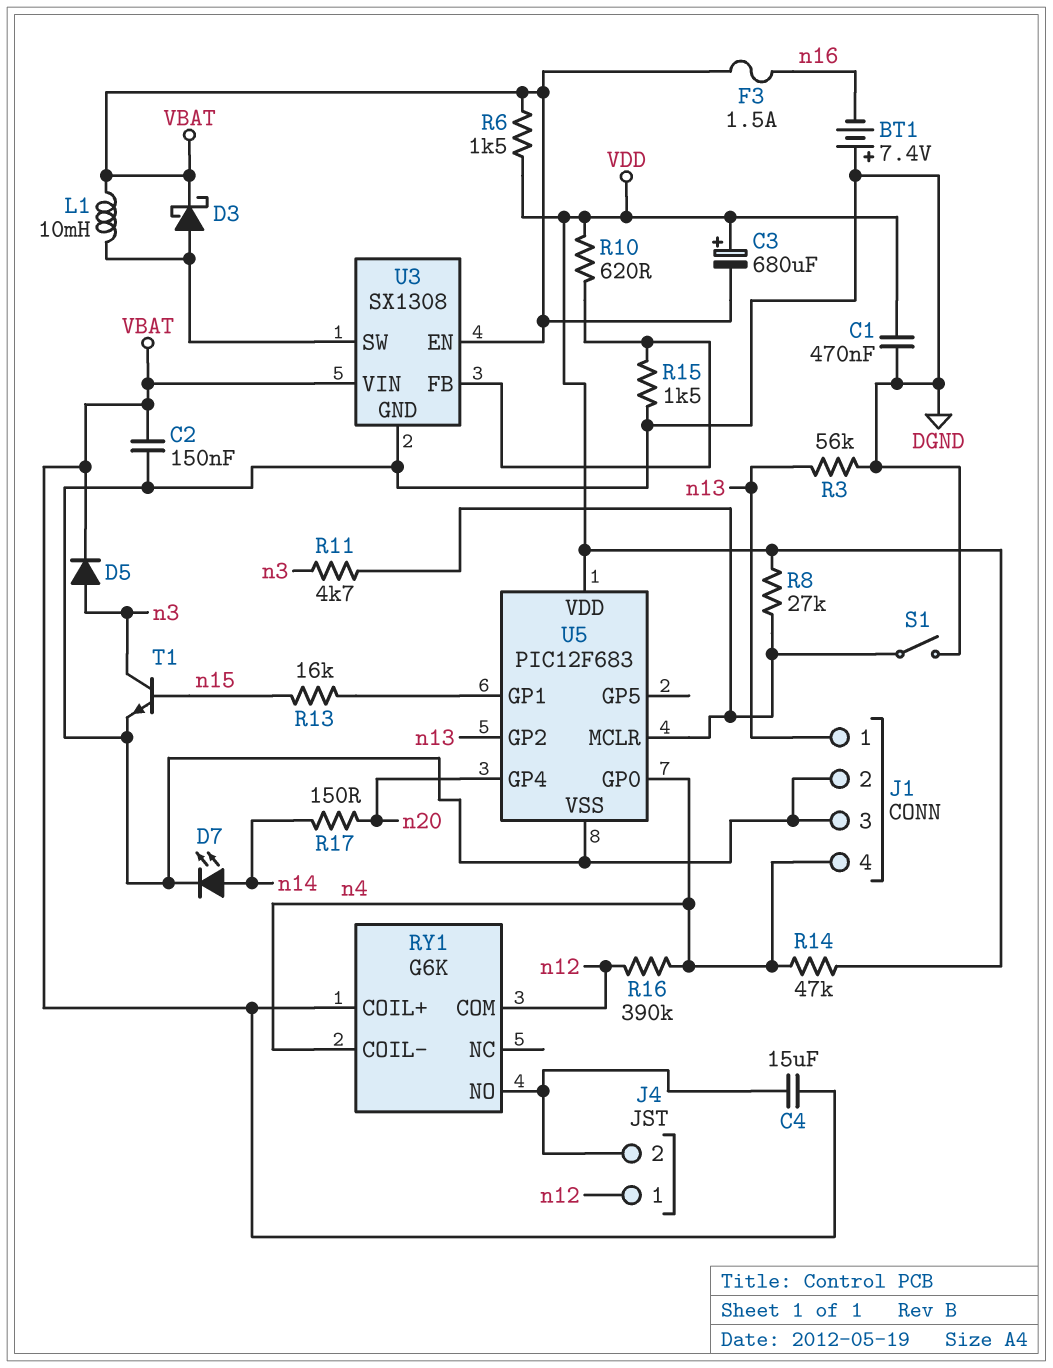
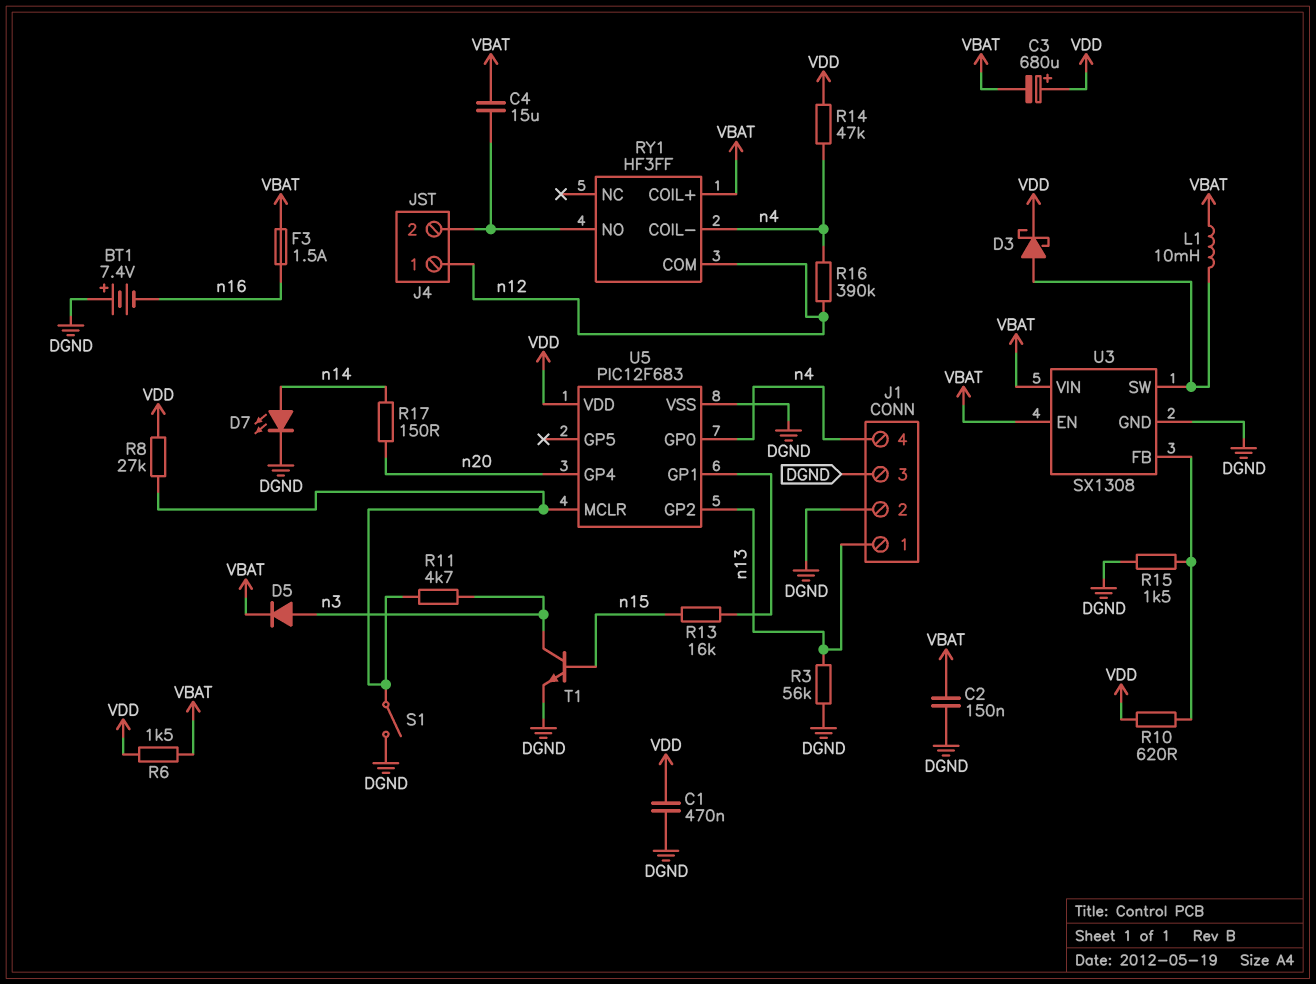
D3: schottky (A U3/SW, K VBAT) -> schottky (A U3/SW, K VDD)
RY1: G6K -> HF3FF

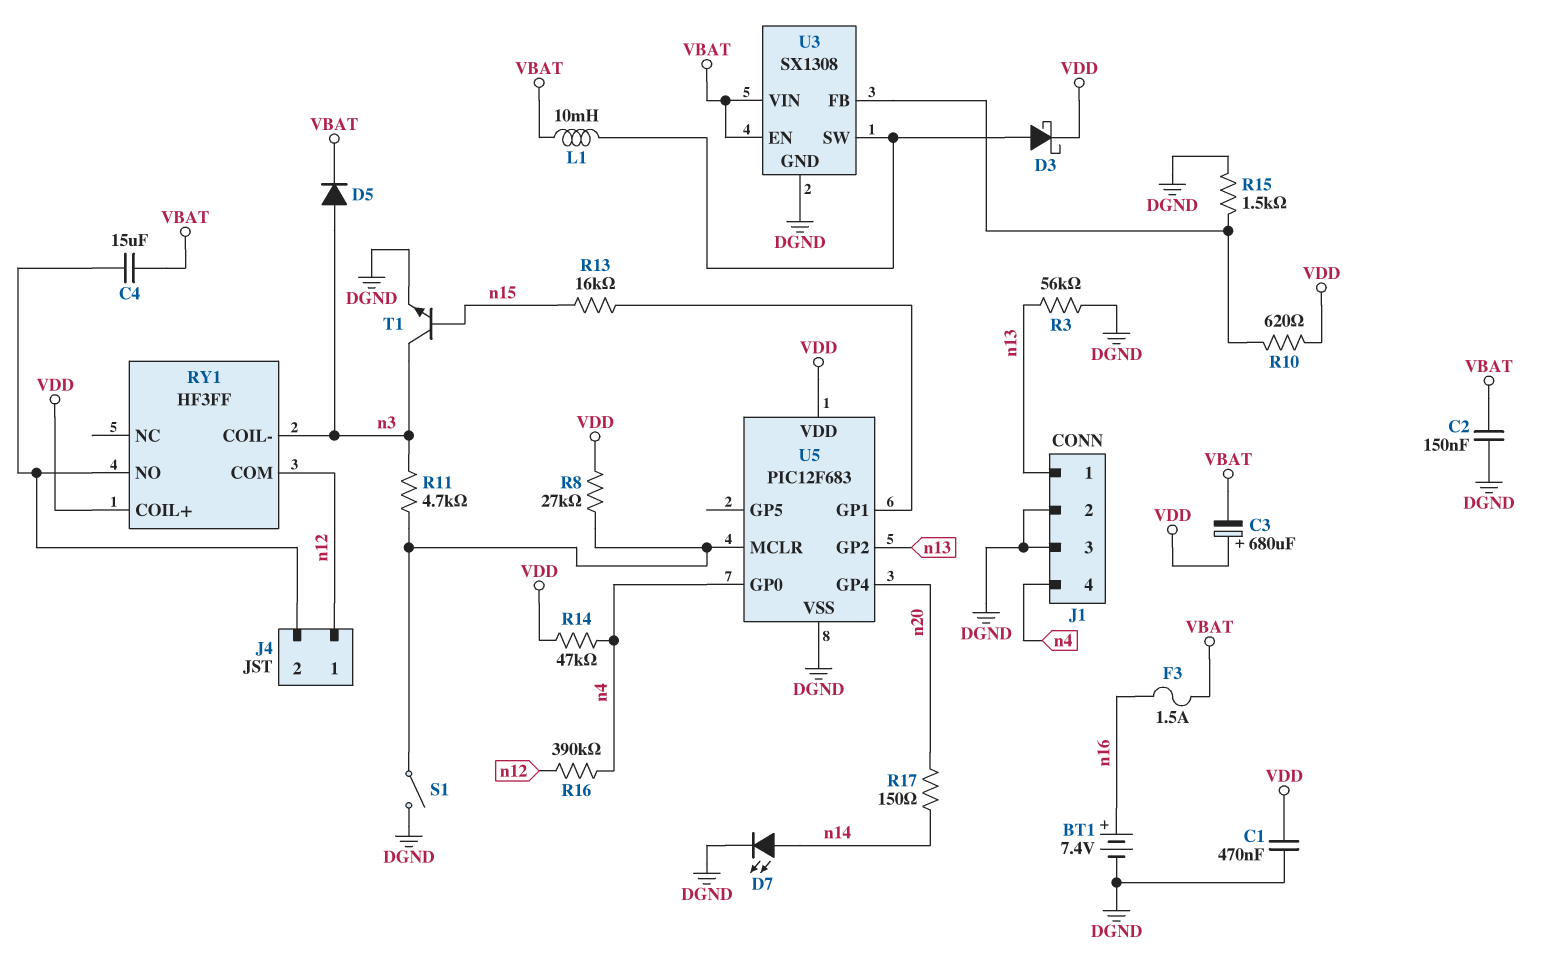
BT1: 7.4V (plus DGND, minus n16) -> 7.4V (plus n16, minus DGND)
R6: 1.5k (VBAT, VDD) -> none
RY1 pin COIL+: VBAT -> VDD
RY1 pin COIL-: n4 -> n3

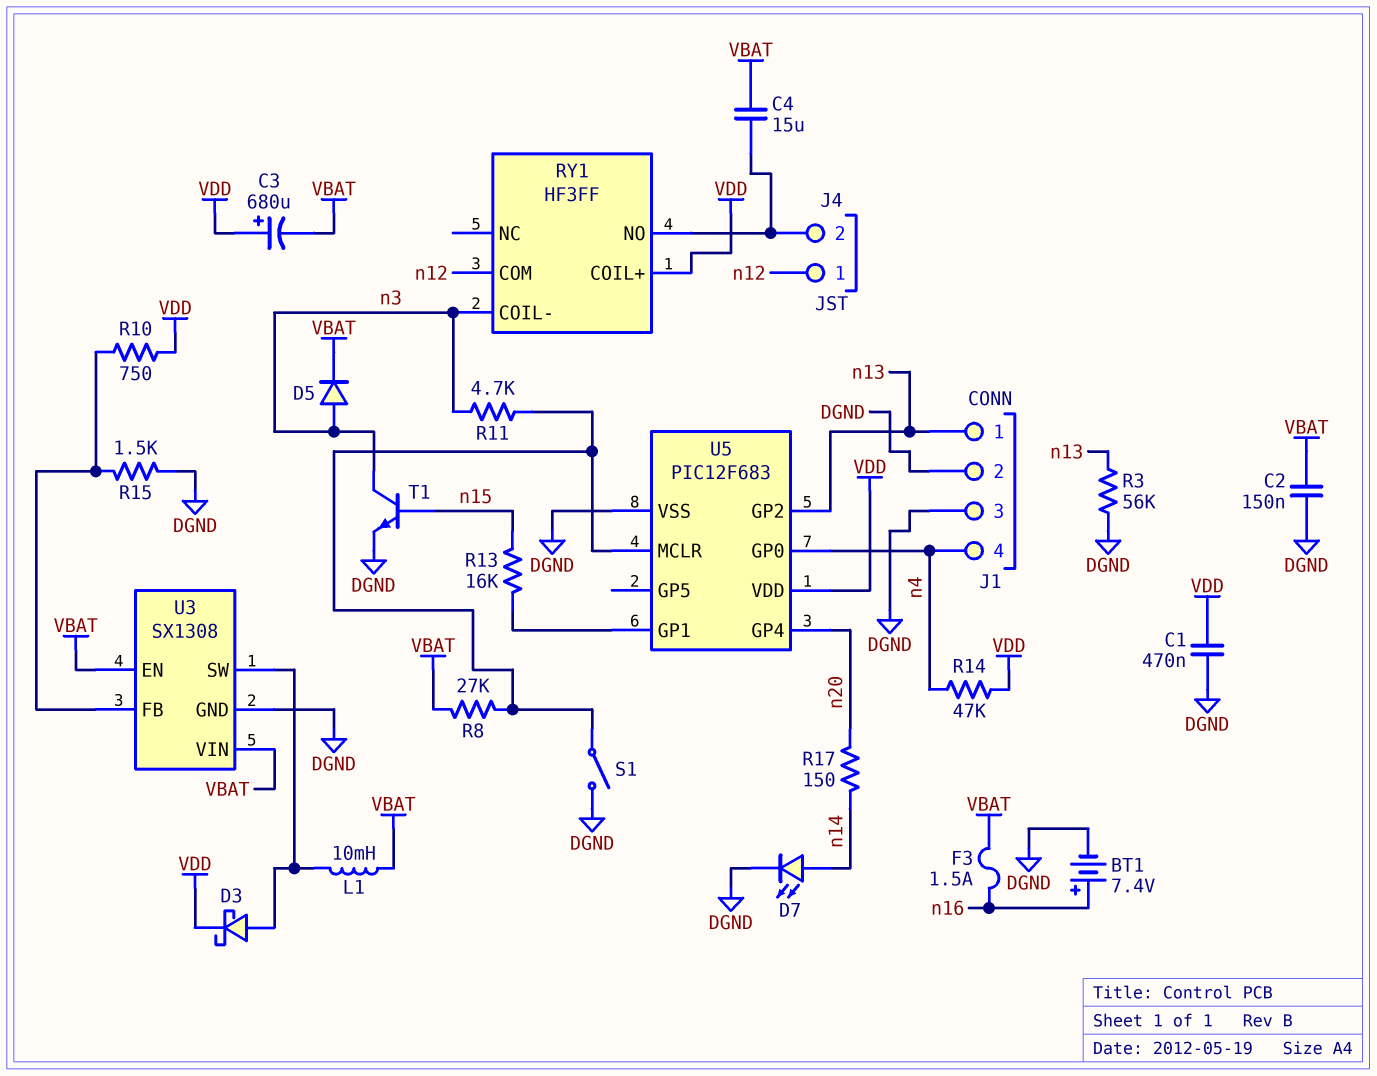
R8: 27k (U5/MCLR, VDD) -> 27k (U5/MCLR, VBAT)
R10: 620 (U3/FB, VDD) -> 750 (U3/FB, VDD)
R16: 390k (n4, n12) -> none

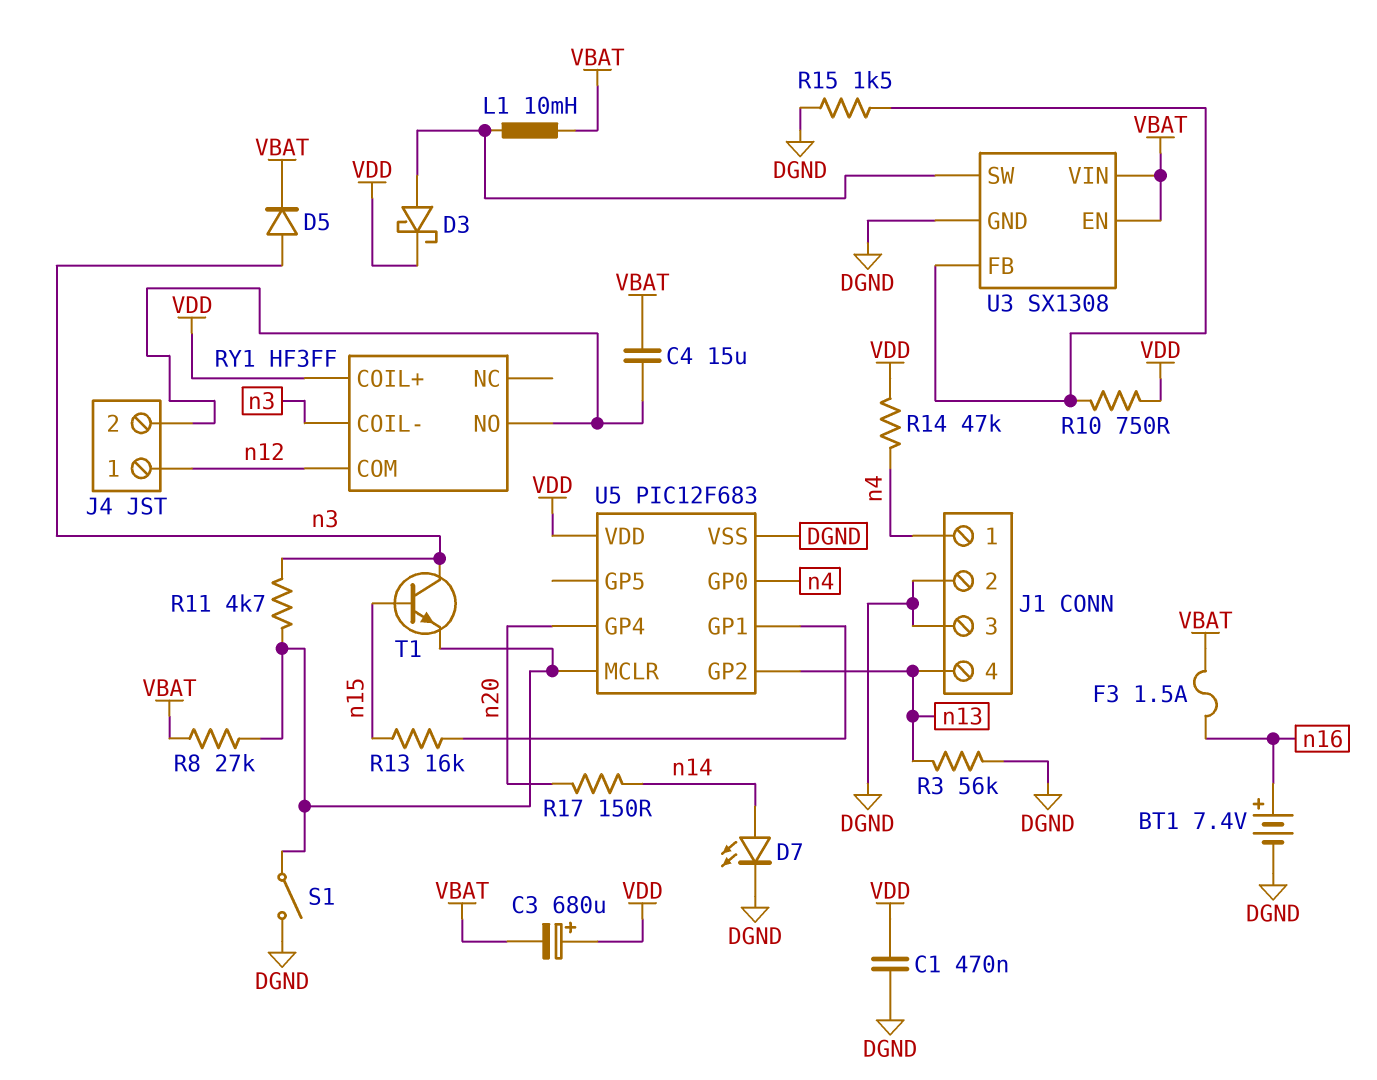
C2: 150nF (DGND, VBAT) -> none
J1 pin 1: n13 -> n4
J1 pin 4: n4 -> n13
T1: NPN (B n15, C n3, E DGND) -> NPN (B n15, C n3, E U5/MCLR)

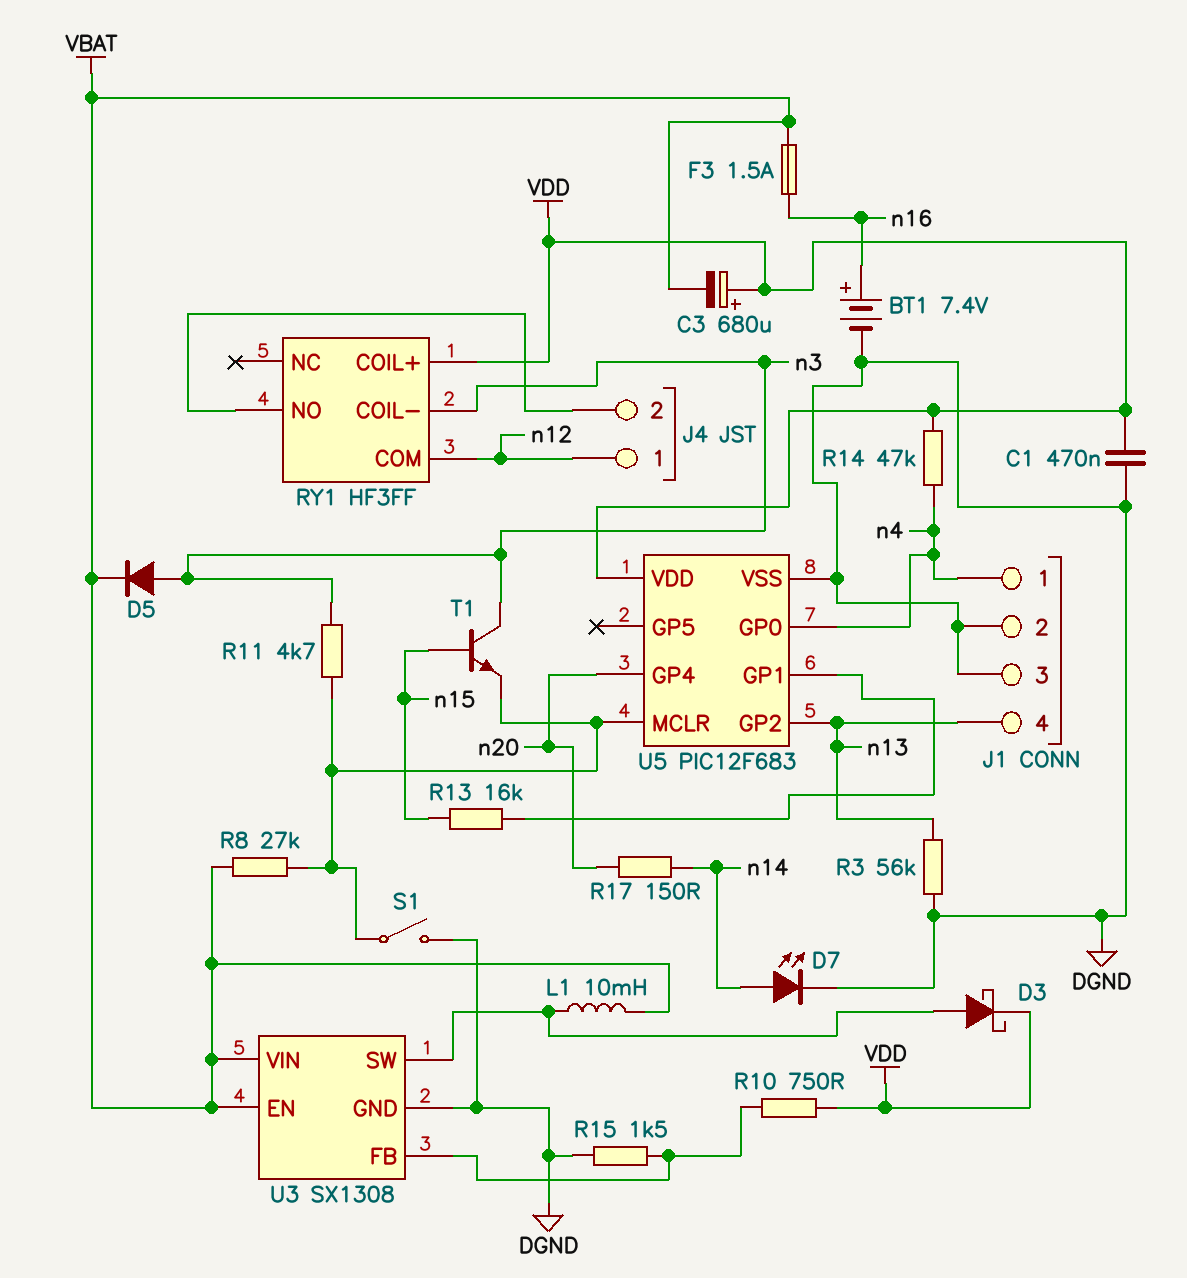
C4: 15uF (J4/2, VBAT) -> none

